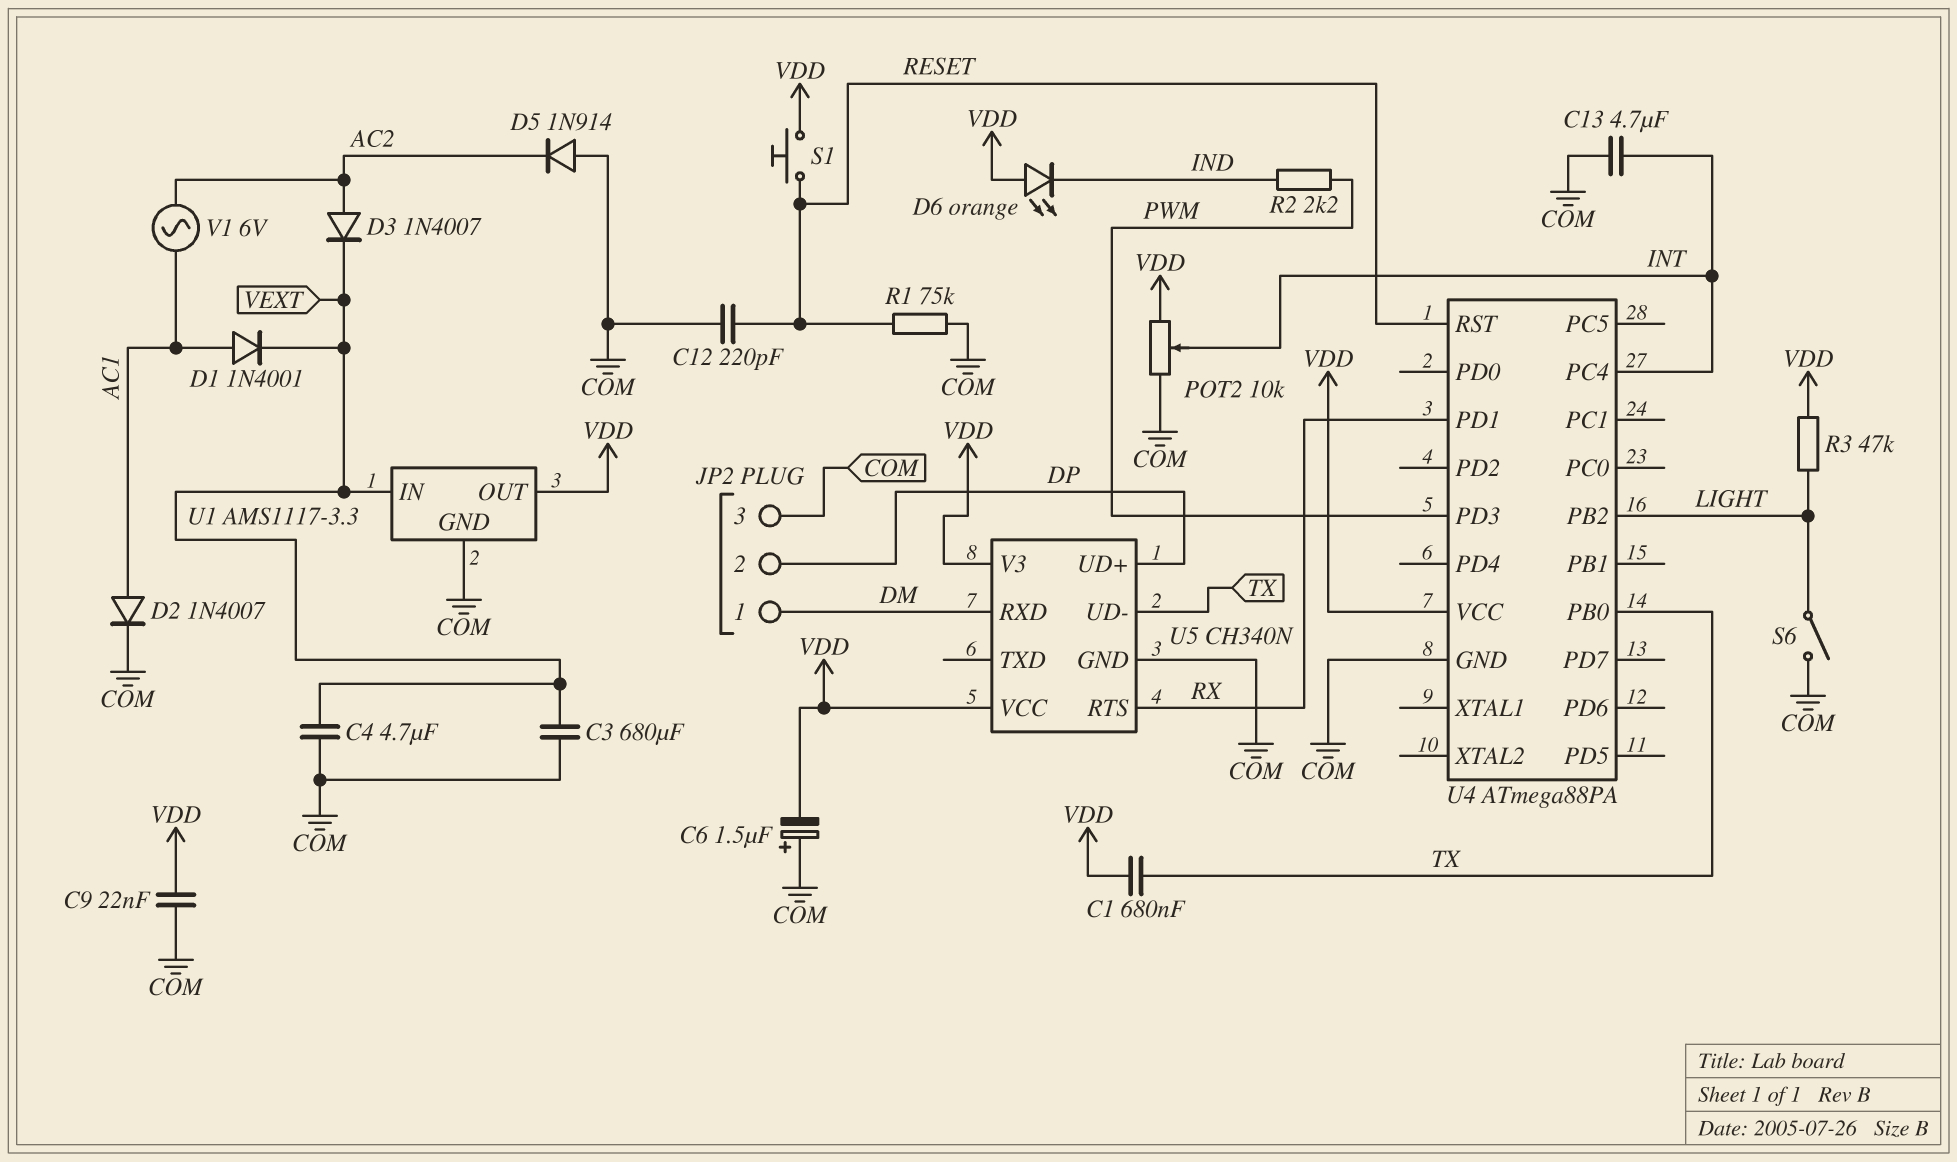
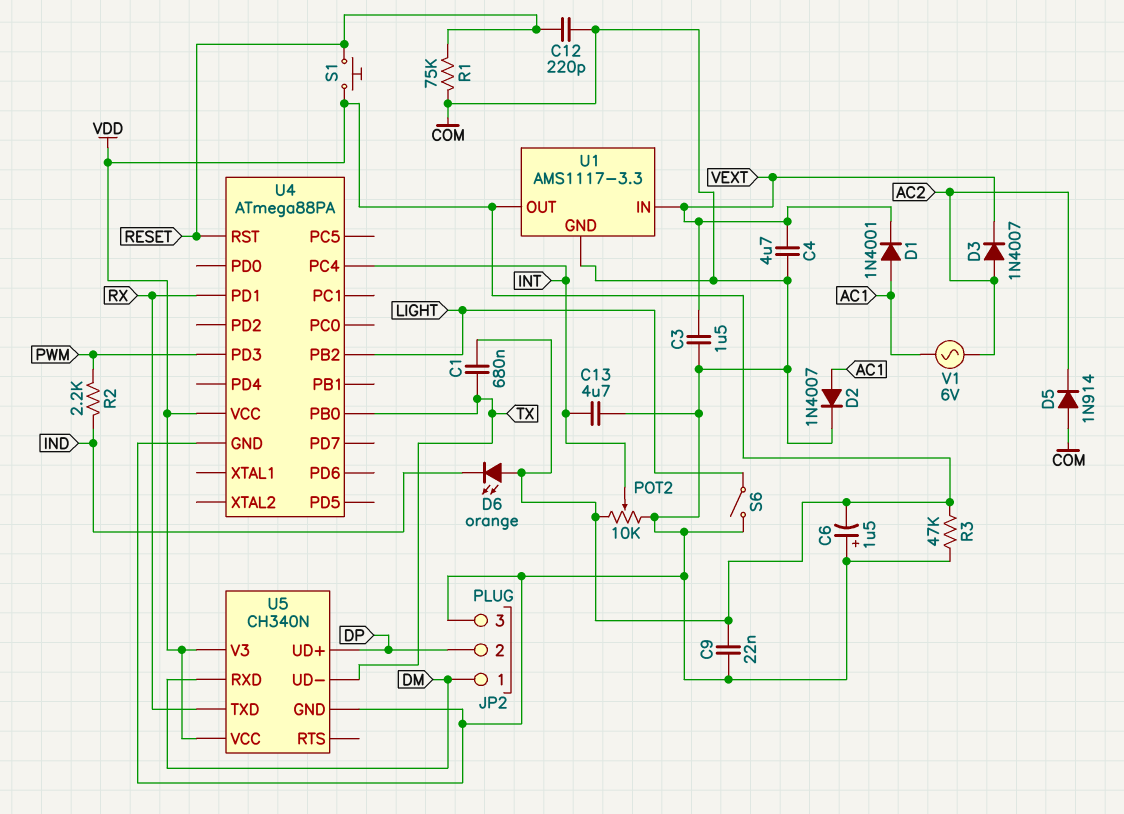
C3: 680uF (COM, VEXT) -> 1.5uF (COM, VEXT)
R3: 47k (LIGHT, VDD) -> 47k (COM, VDD)
U5 pin RTS: RX -> none
U5 pin TXD: none -> RX

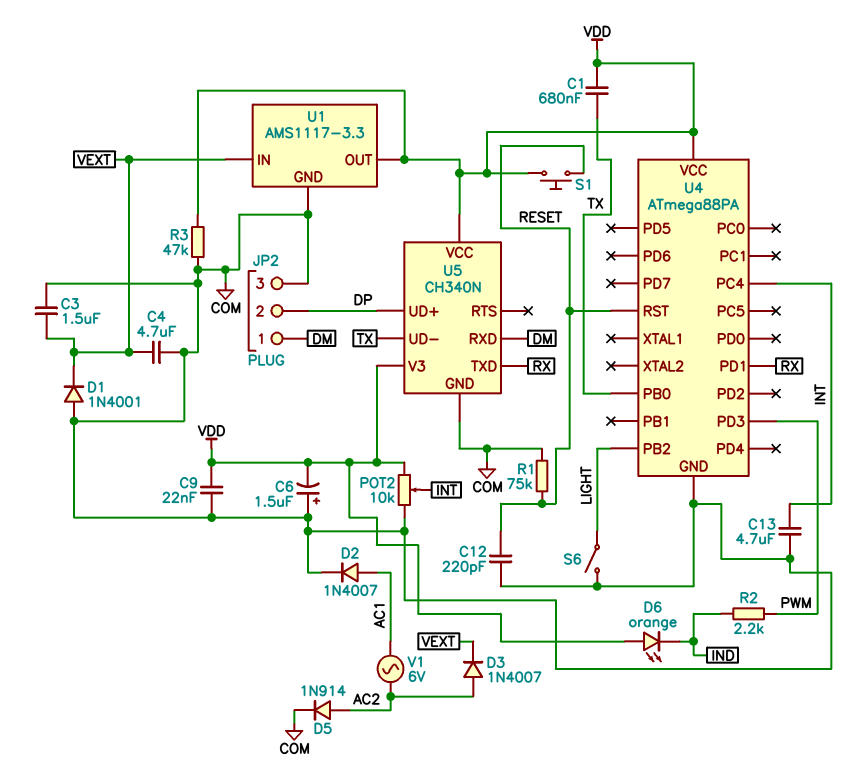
D1: diode 1N4001 (A AC1, K VEXT) -> diode 1N4001 (A COM, K VEXT)
D5: diode 1N914 (A COM, K AC2) -> diode 1N914 (A AC2, K COM)

